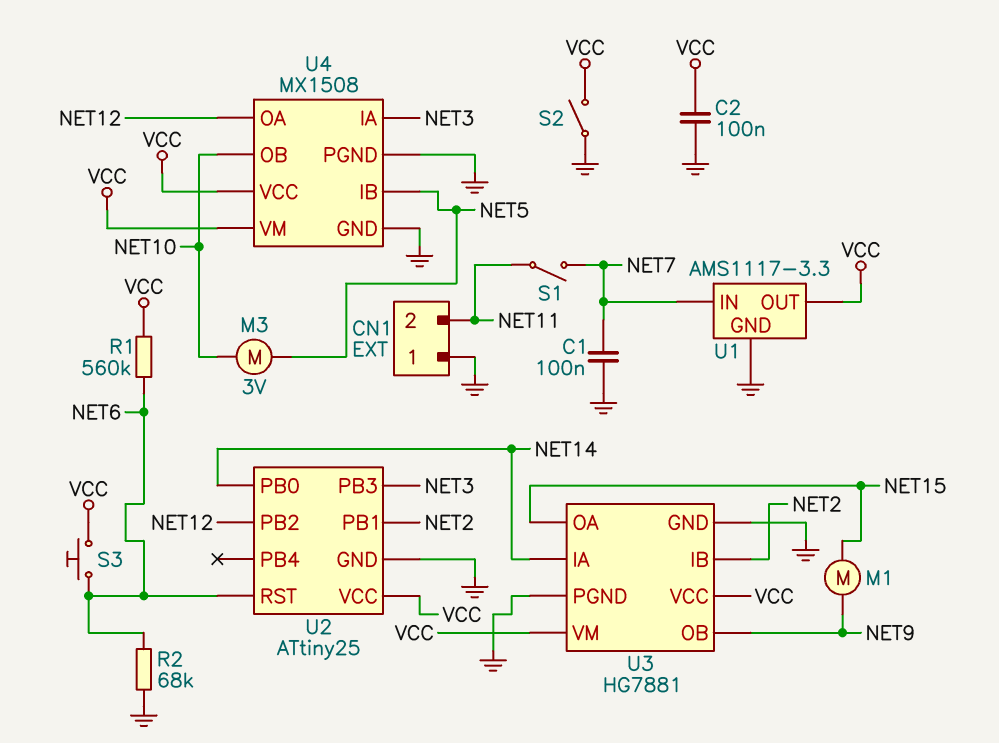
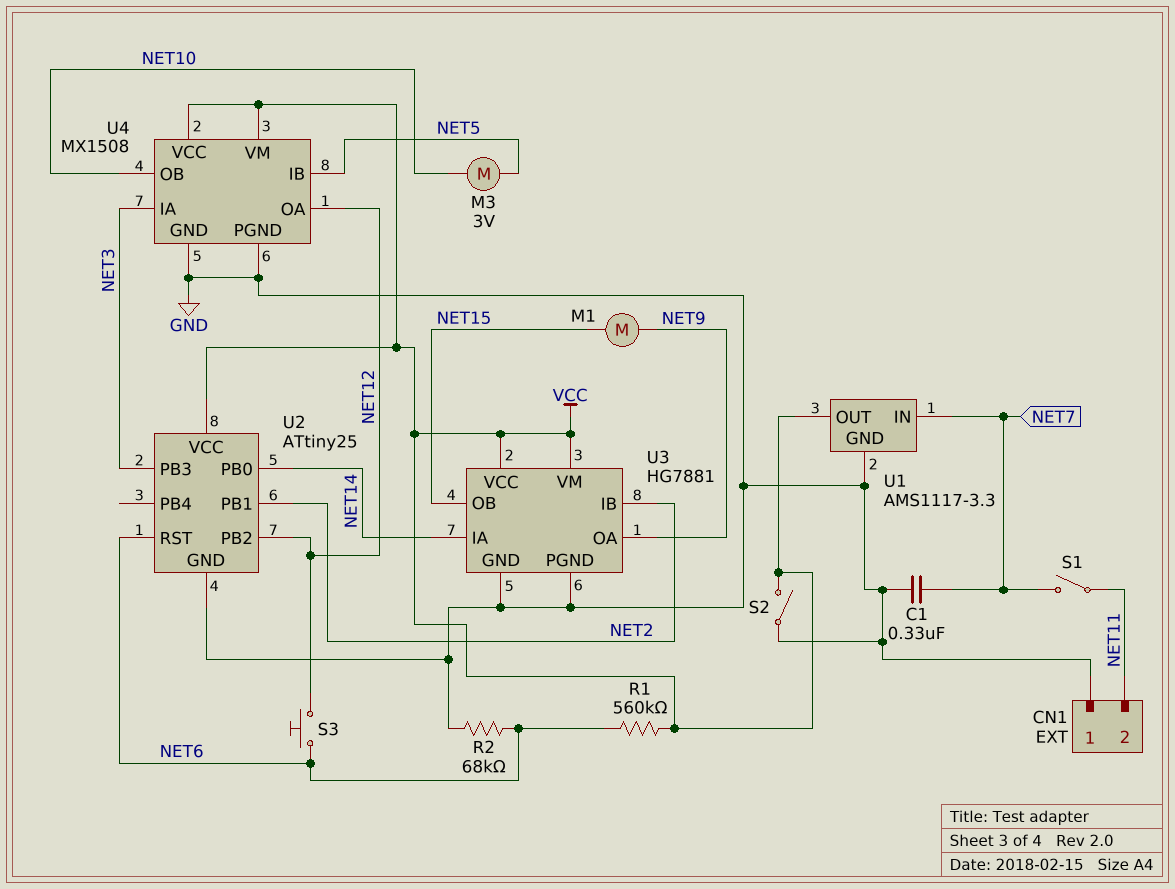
C1: 100nF (GND, NET7) -> 330nF (GND, NET7)
C2: 100nF (GND, VCC) -> none
S3: button (NET6, VCC) -> button (NET6, NET12)
U3 pin OA: NET15 -> NET9
U3 pin OB: NET9 -> NET15

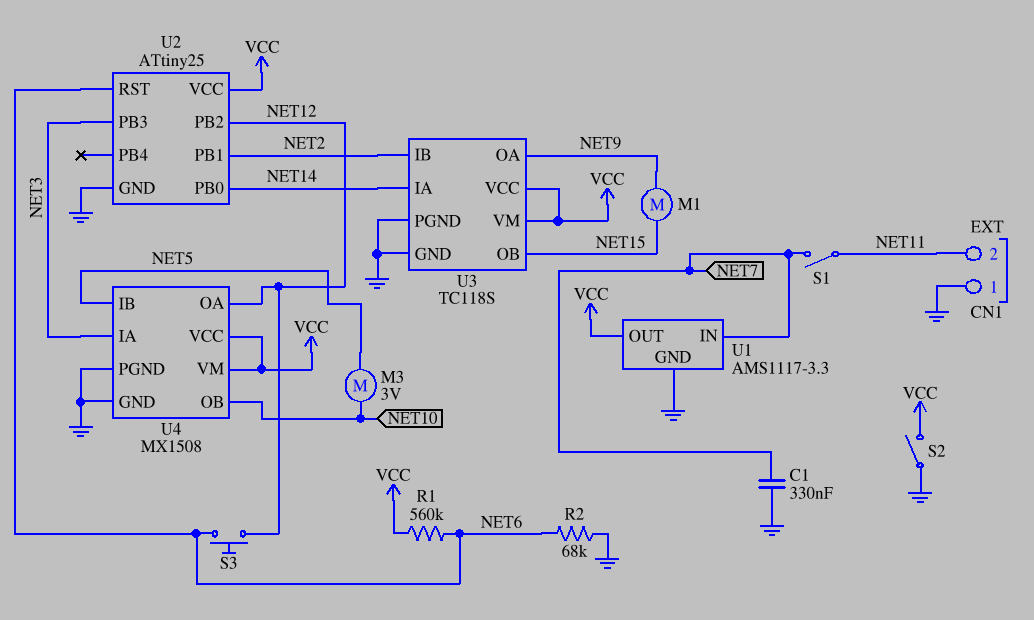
U3: HG7881 -> TC118S

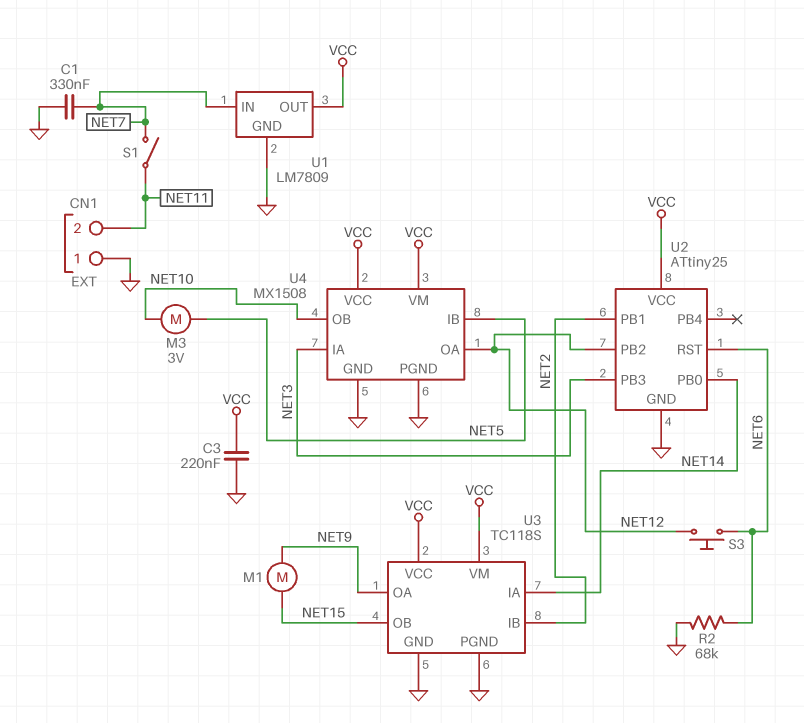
C3: none -> 220nF (GND, VCC)
R1: 560k (NET6, VCC) -> none
S2: switch (GND, VCC) -> none
U1: AMS1117-3.3 -> LM7809

